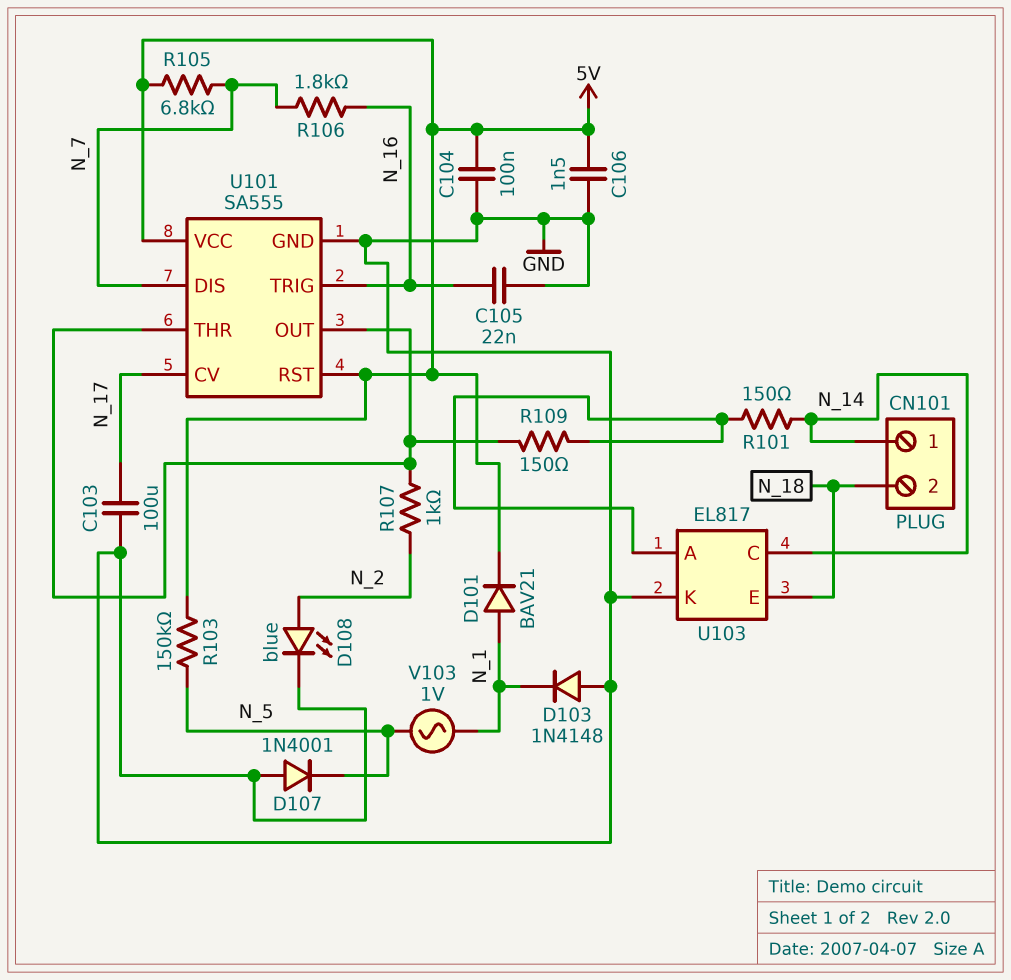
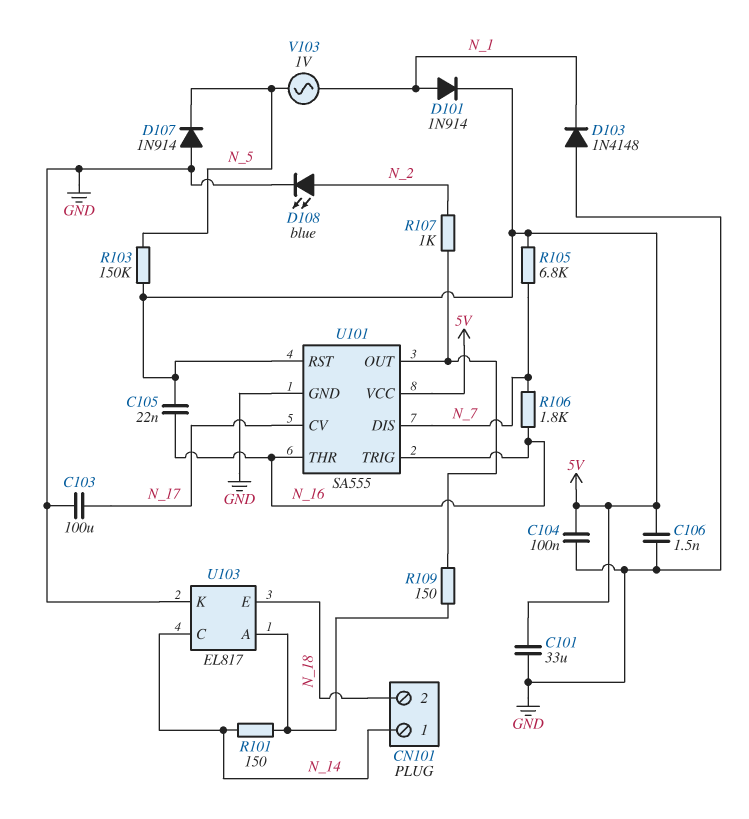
C101: none -> 33uF (5V, GND)
C105: 22nF (GND, N_16) -> 22nF (5V, N_16)
D101: diode BAV21 (A N_1, K 5V) -> diode 1N914 (A N_1, K 5V)
D107: diode 1N4001 (A GND, K N_5) -> diode 1N914 (A GND, K N_5)
U101 pin THR: U101/OUT -> N_16

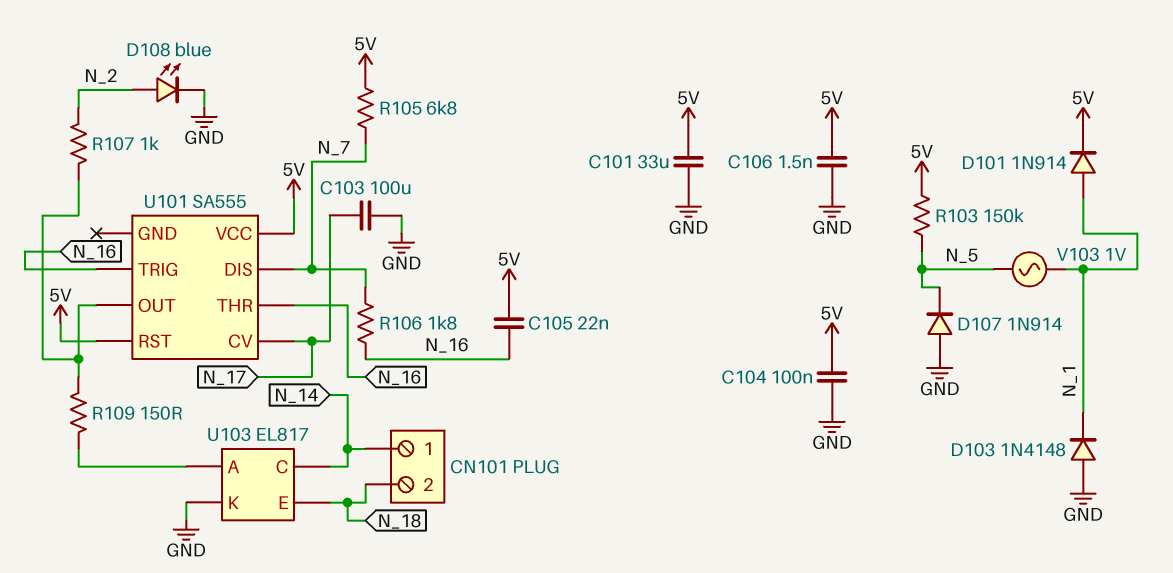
R101: 150 (N_14, U103/A) -> none
U101 pin GND: GND -> none

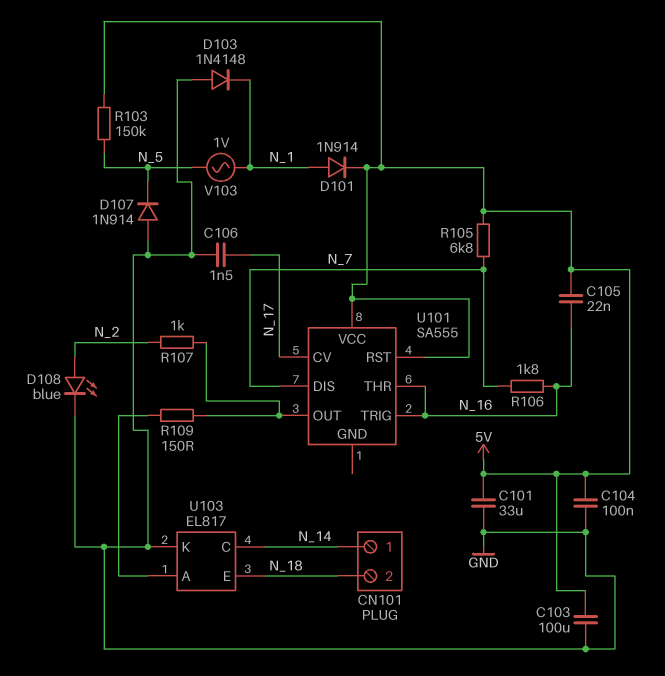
C103: 100uF (GND, N_17) -> 100uF (5V, GND)
C106: 1.5nF (5V, GND) -> 1.5nF (GND, N_17)

